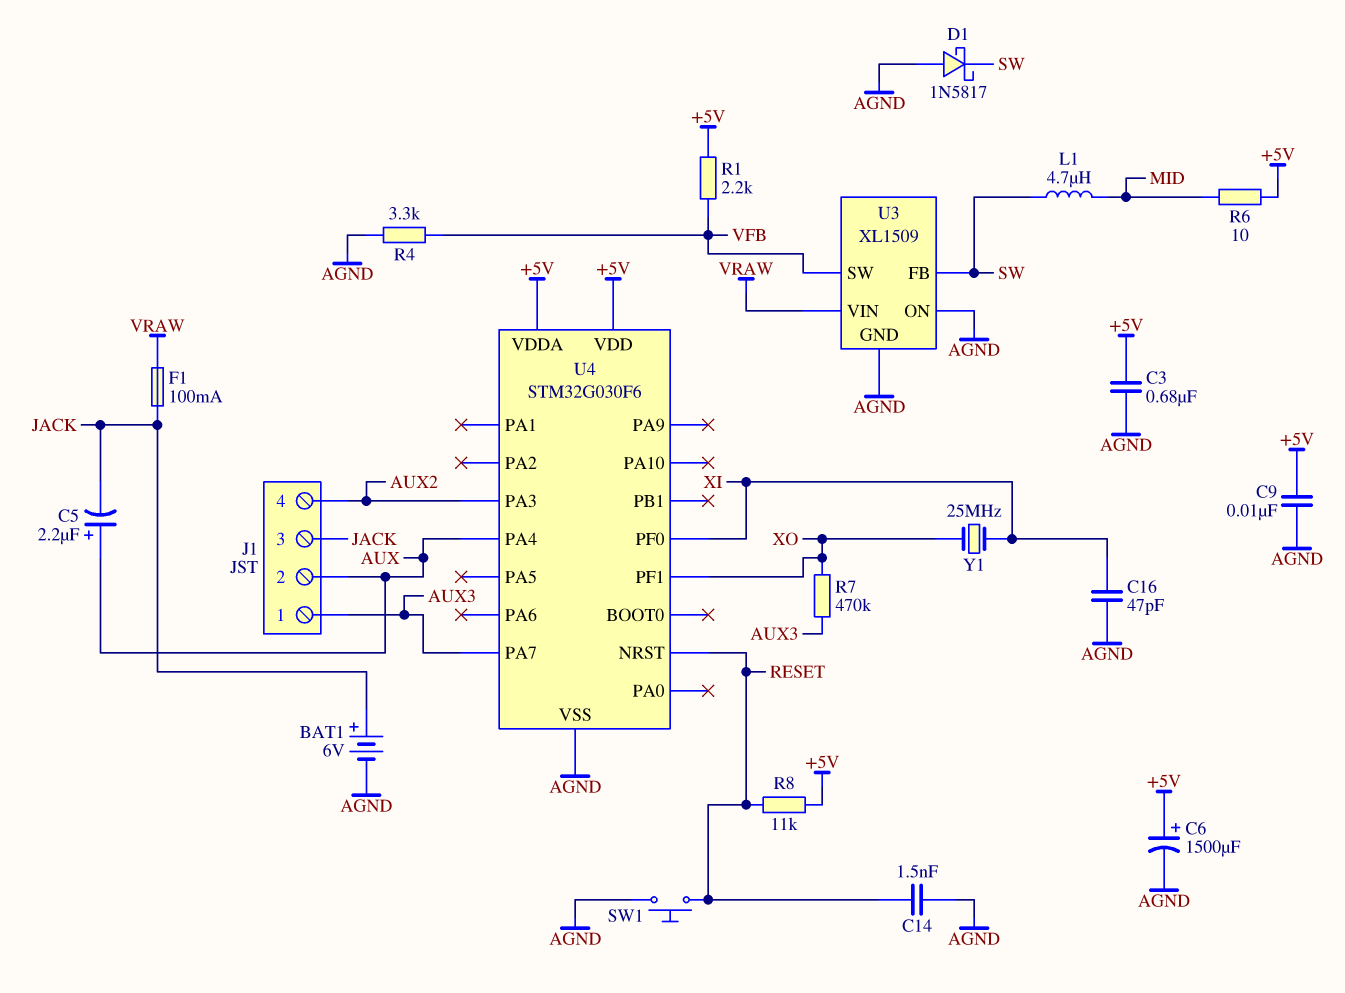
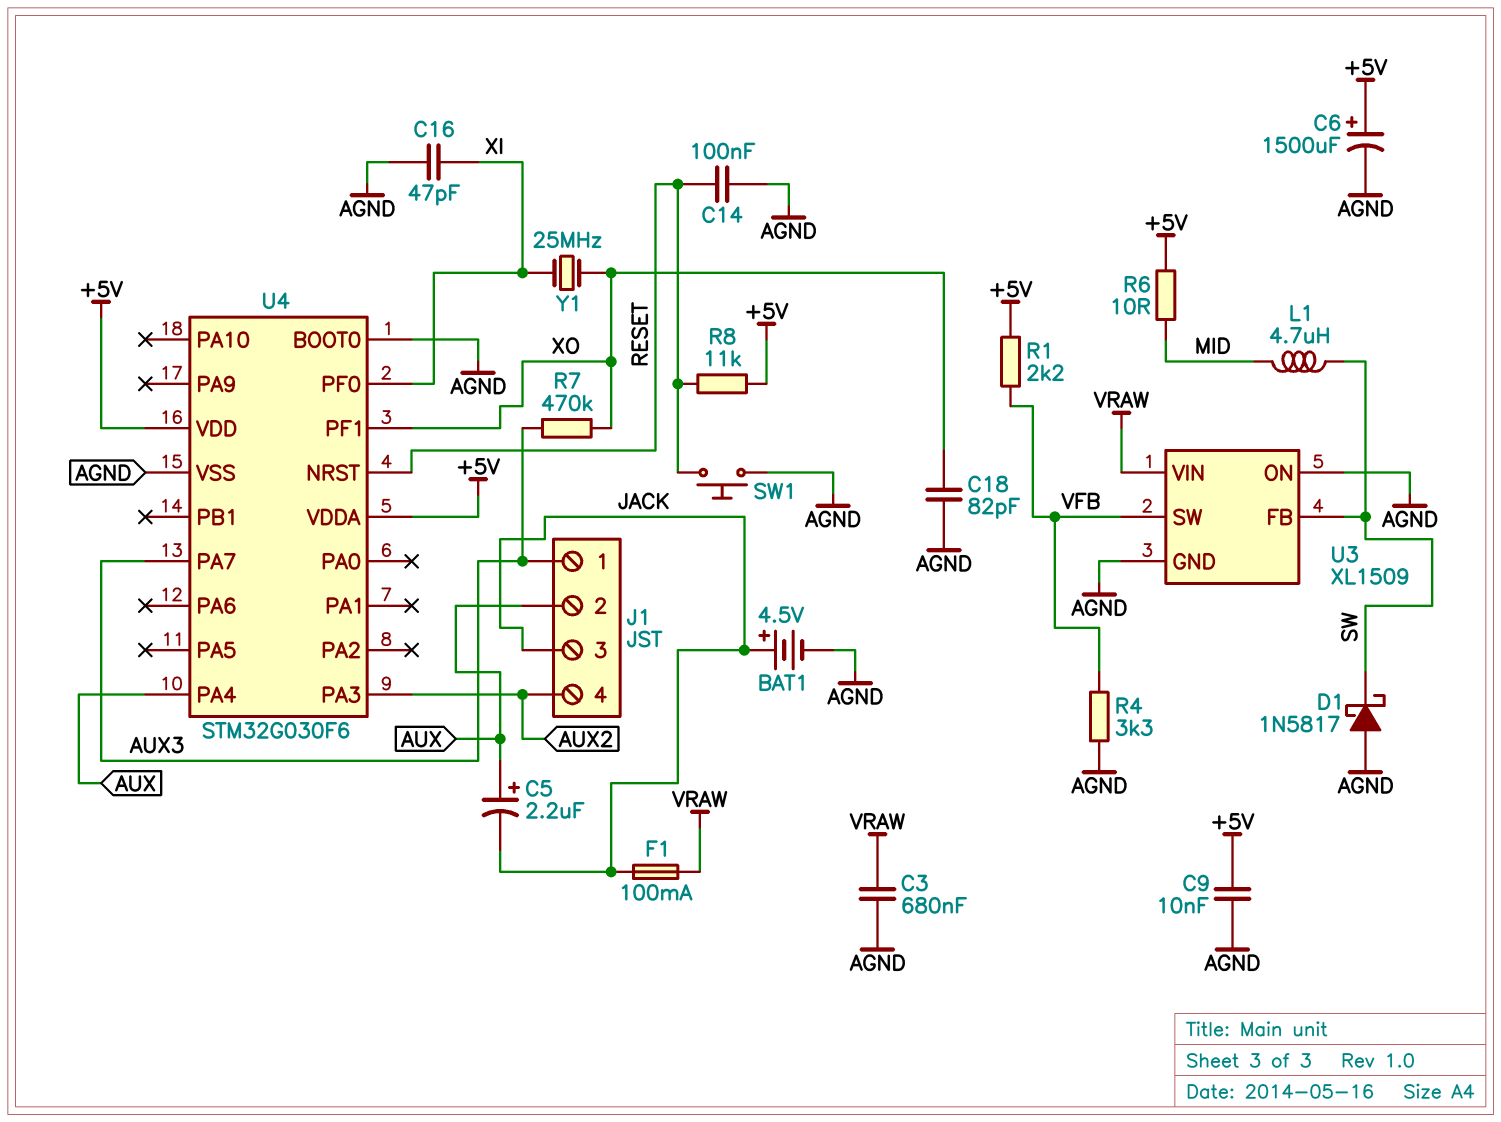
BAT1: 6V (plus JACK, minus AGND) -> 4.5V (plus JACK, minus AGND)
C3: 680nF (+5V, AGND) -> 680nF (AGND, VRAW)
C14: 1.5nF (AGND, RESET) -> 100nF (AGND, RESET)
C18: none -> 82pF (AGND, XO)
U4 pin BOOT0: none -> AGND

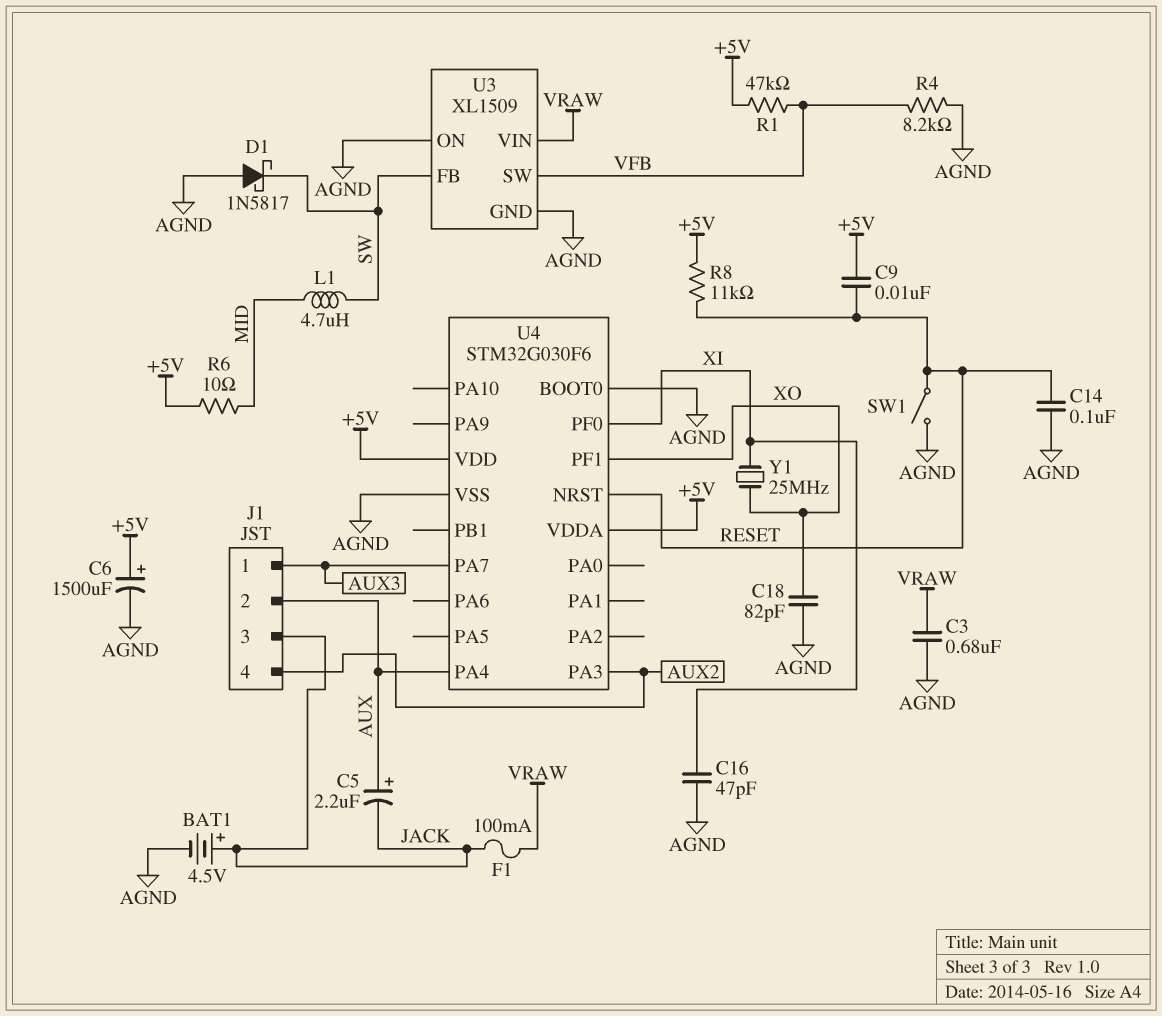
C9: 10nF (+5V, AGND) -> 10nF (+5V, RESET)
R1: 2.2k (+5V, VFB) -> 47k (+5V, VFB)
R4: 3.3k (AGND, VFB) -> 8.2k (AGND, VFB)
R7: 470k (AUX3, XO) -> none
SW1: button (AGND, RESET) -> switch (AGND, RESET)

